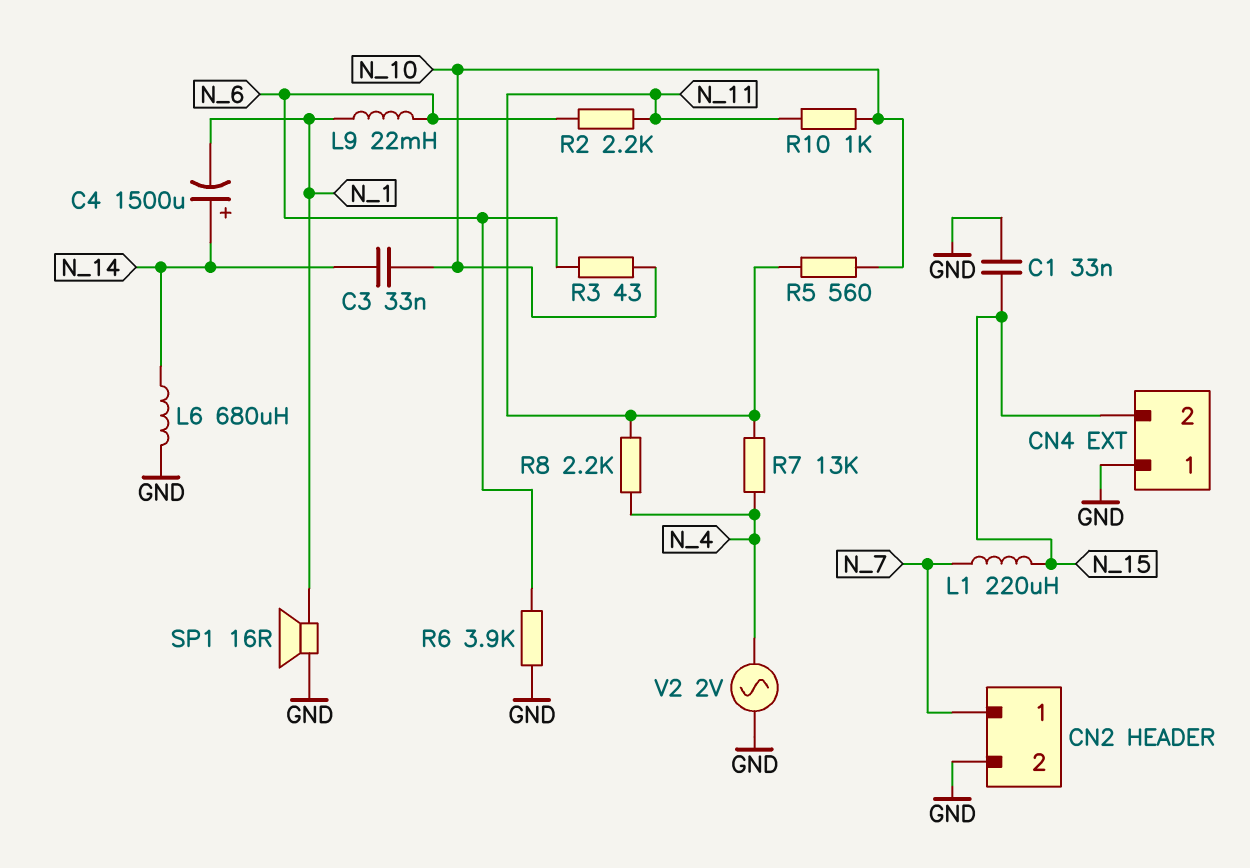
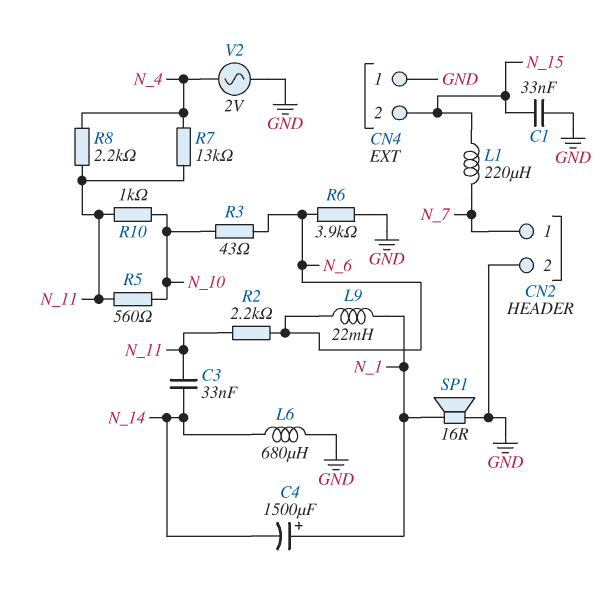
C3: 33nF (N_10, N_14) -> 33nF (N_11, N_14)
C4: 1500uF (plus N_14, minus N_1) -> 1500uF (plus N_1, minus N_14)

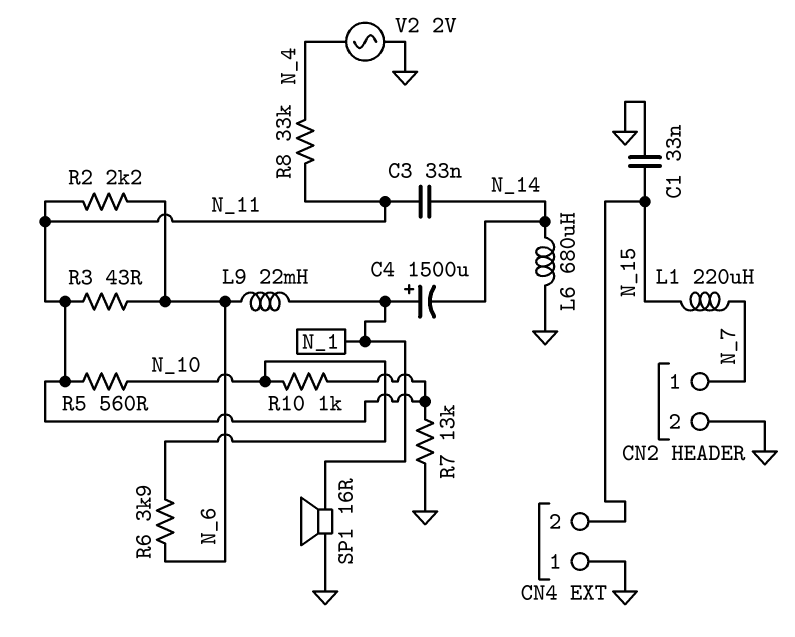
R3: 43 (N_6, N_10) -> 43 (N_6, N_11)
R6: 3.9k (GND, N_6) -> 3.9k (N_6, N_10)
R7: 13k (N_4, N_11) -> 13k (GND, N_11)
R8: 2.2k (N_4, N_11) -> 33k (N_4, N_11)

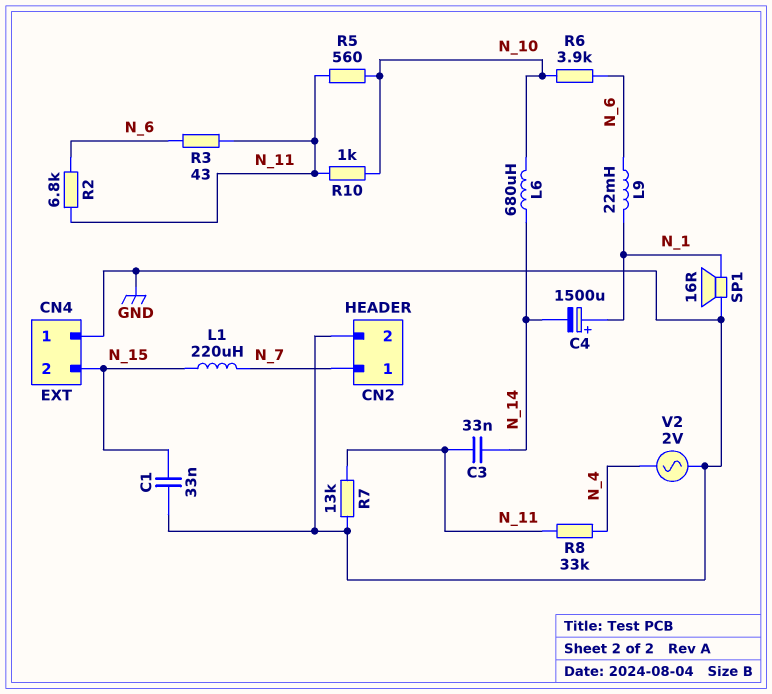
L6: 680uH (GND, N_14) -> 680uH (N_10, N_14)
R2: 2.2k (N_6, N_11) -> 6.8k (N_6, N_11)

